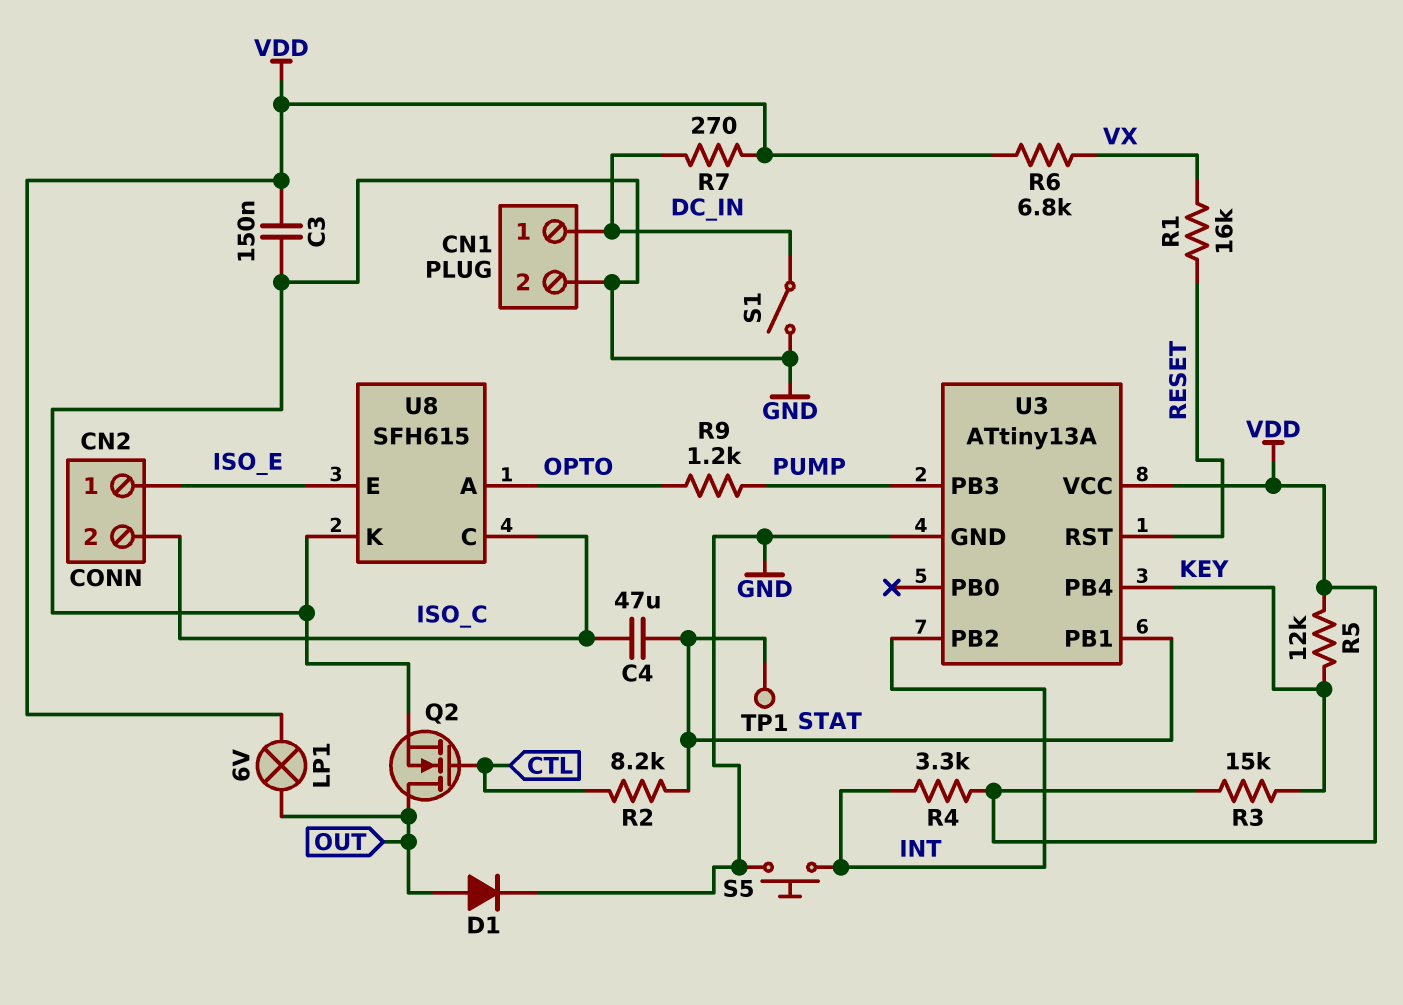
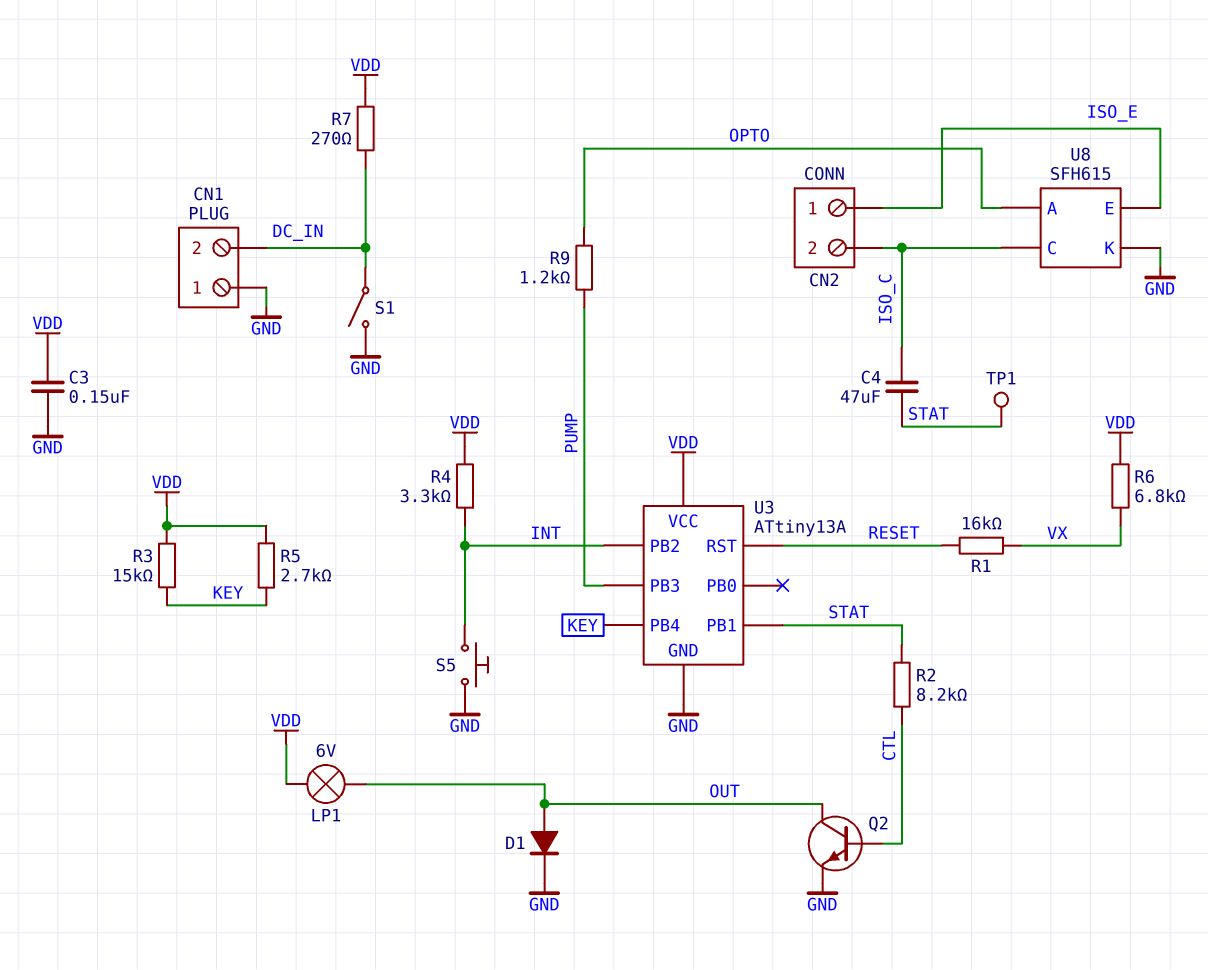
CN1 pin 1: DC_IN -> GND
CN1 pin 2: GND -> DC_IN
Q2: NMOS (G CTL, D OUT, S GND) -> NPN (B CTL, C OUT, E GND)
R5: 12k (KEY, VDD) -> 2.7k (KEY, VDD)

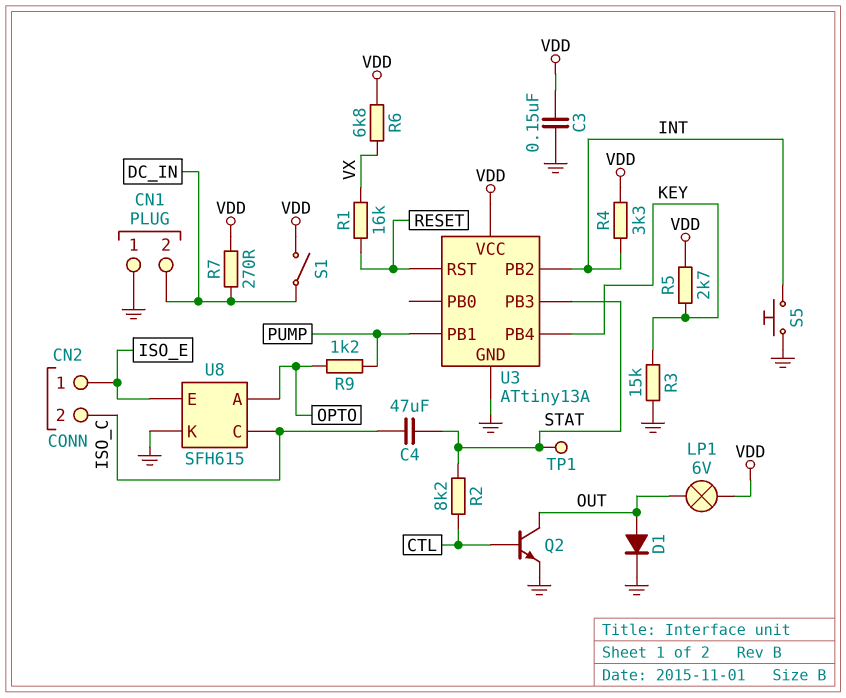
R3: 15k (KEY, VDD) -> 15k (GND, KEY)
S1: switch (DC_IN, GND) -> switch (DC_IN, VDD)
U3 pin PB1: STAT -> PUMP
U3 pin PB3: PUMP -> STAT

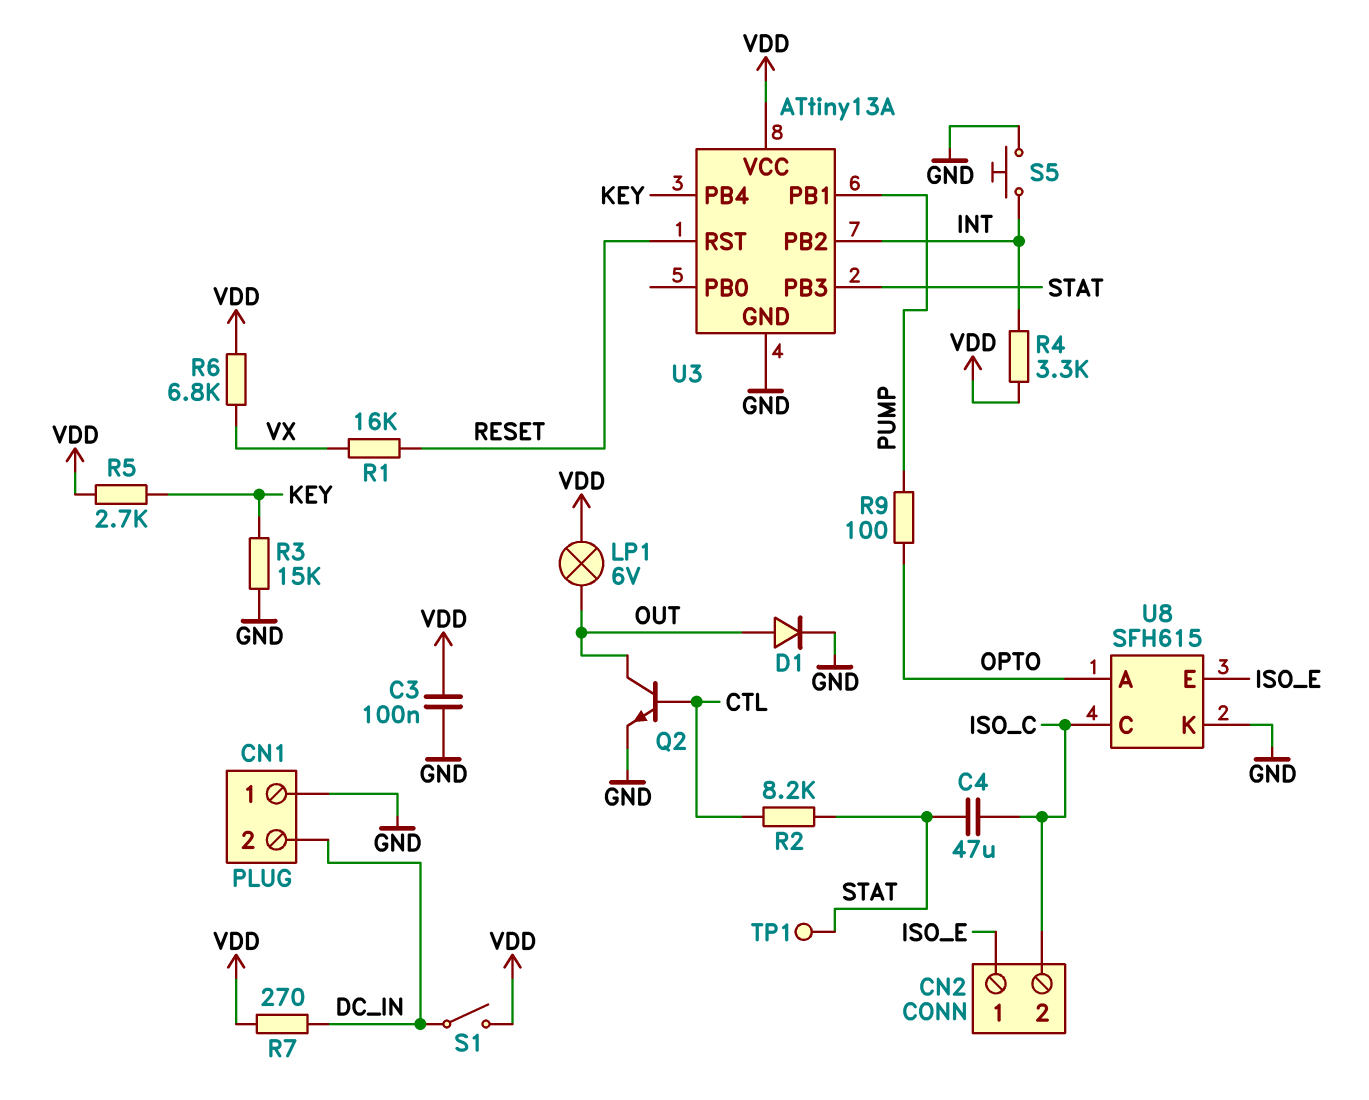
C3: 150nF (GND, VDD) -> 100nF (GND, VDD)
R9: 1.2k (OPTO, PUMP) -> 100 (OPTO, PUMP)

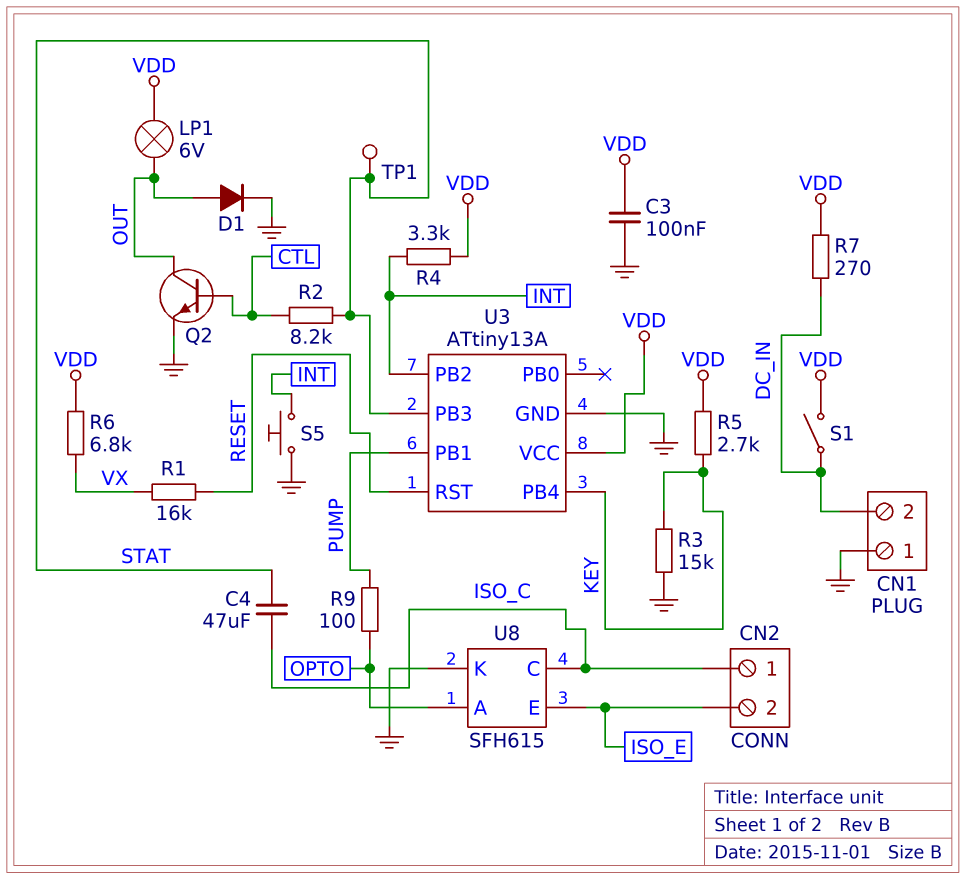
CN2 pin 1: ISO_E -> ISO_C
CN2 pin 2: ISO_C -> ISO_E

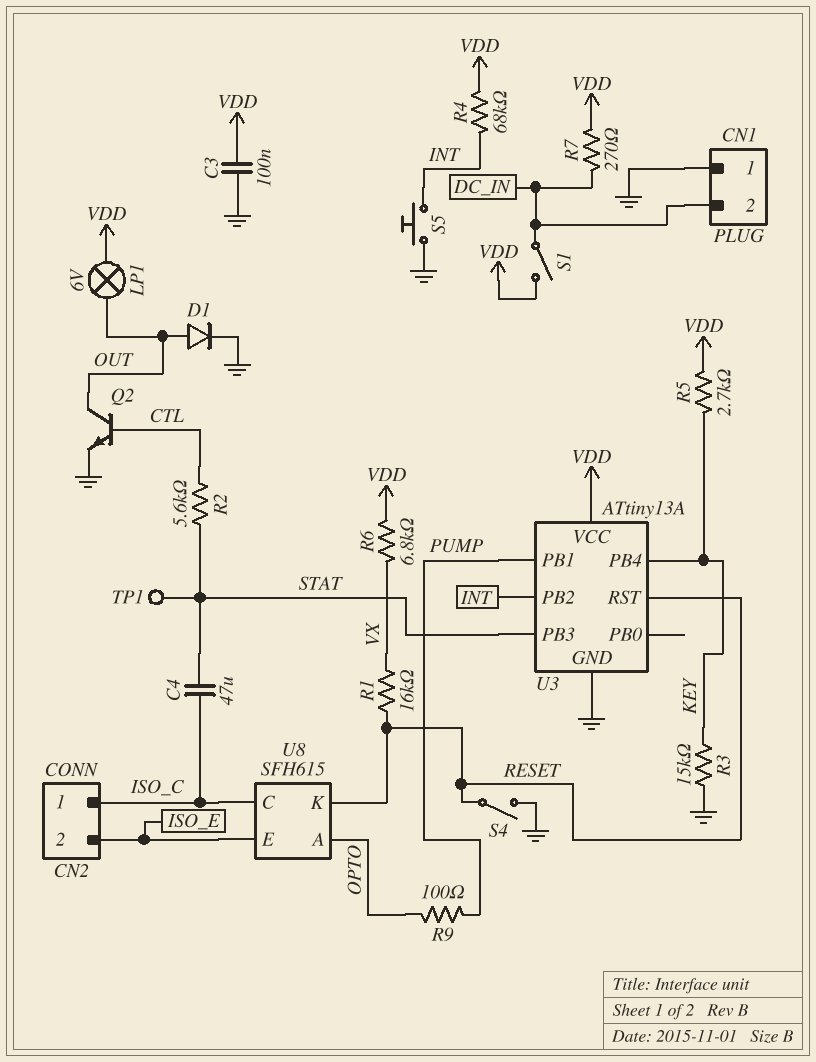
R2: 8.2k (CTL, STAT) -> 5.6k (CTL, STAT)
R4: 3.3k (INT, VDD) -> 68k (INT, VDD)
S4: none -> switch (GND, RESET)
U8 pin K: GND -> RESET

